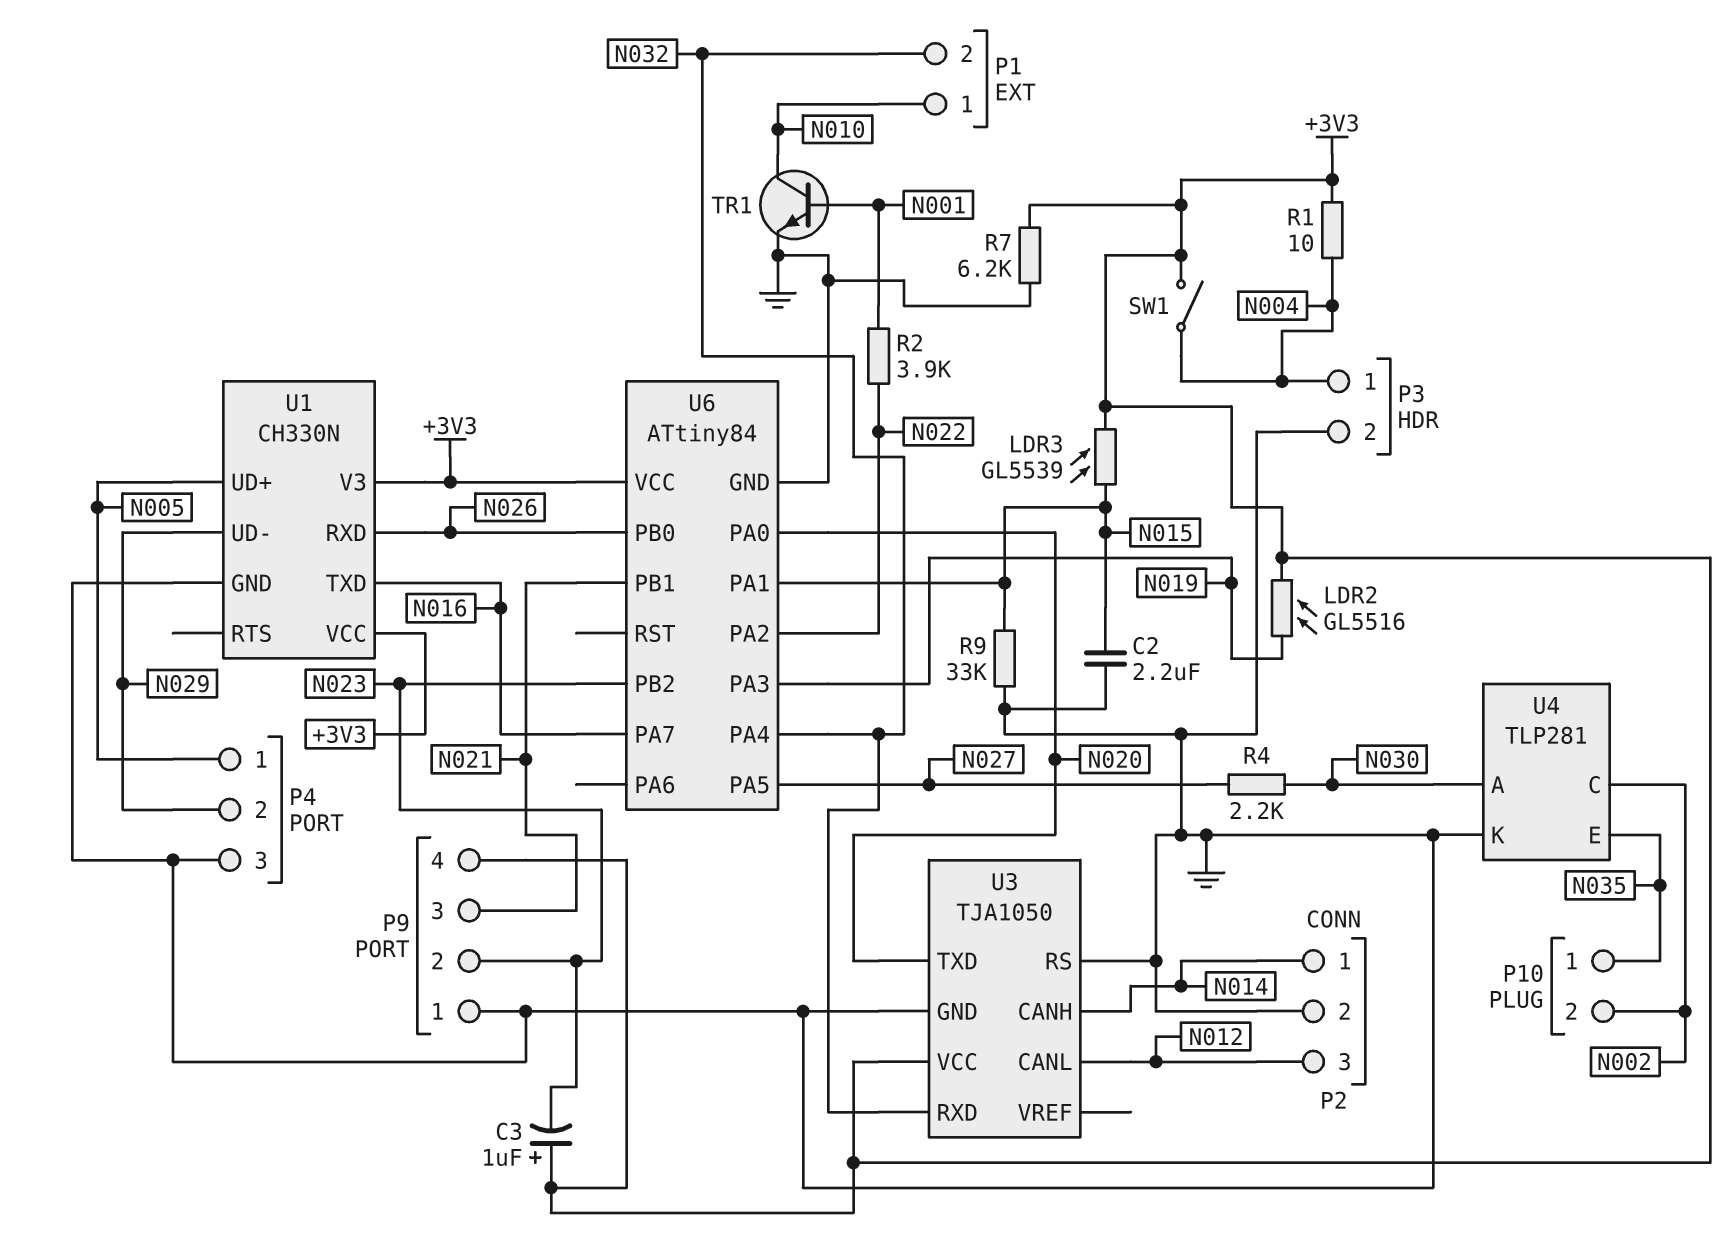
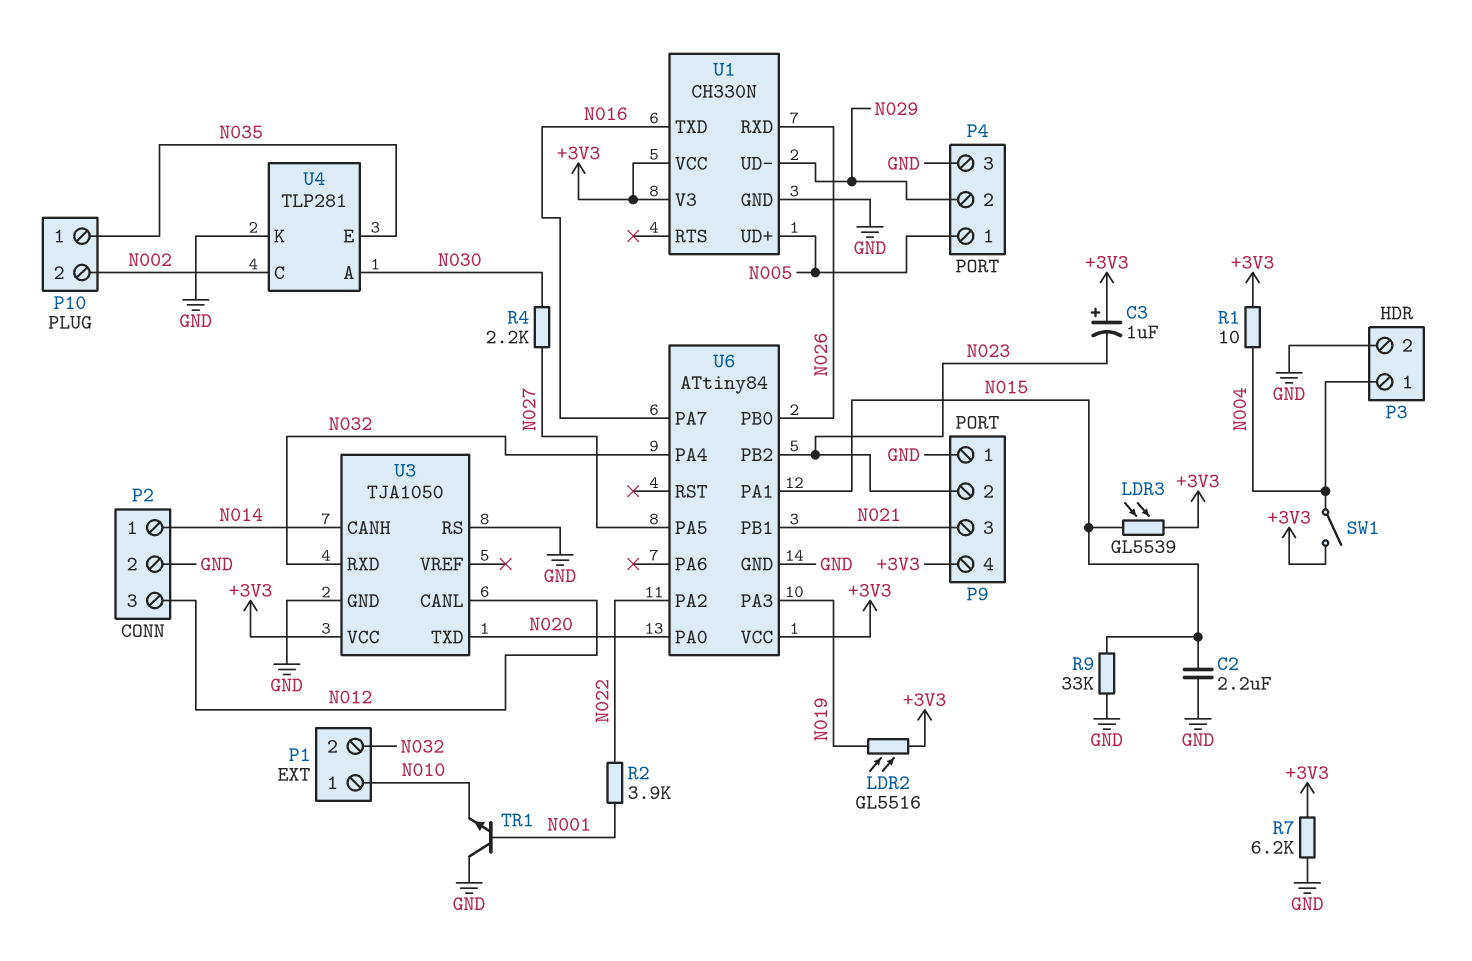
TR1: NPN (B N001, C N010, E GND) -> NPN (B N001, C GND, E N010)

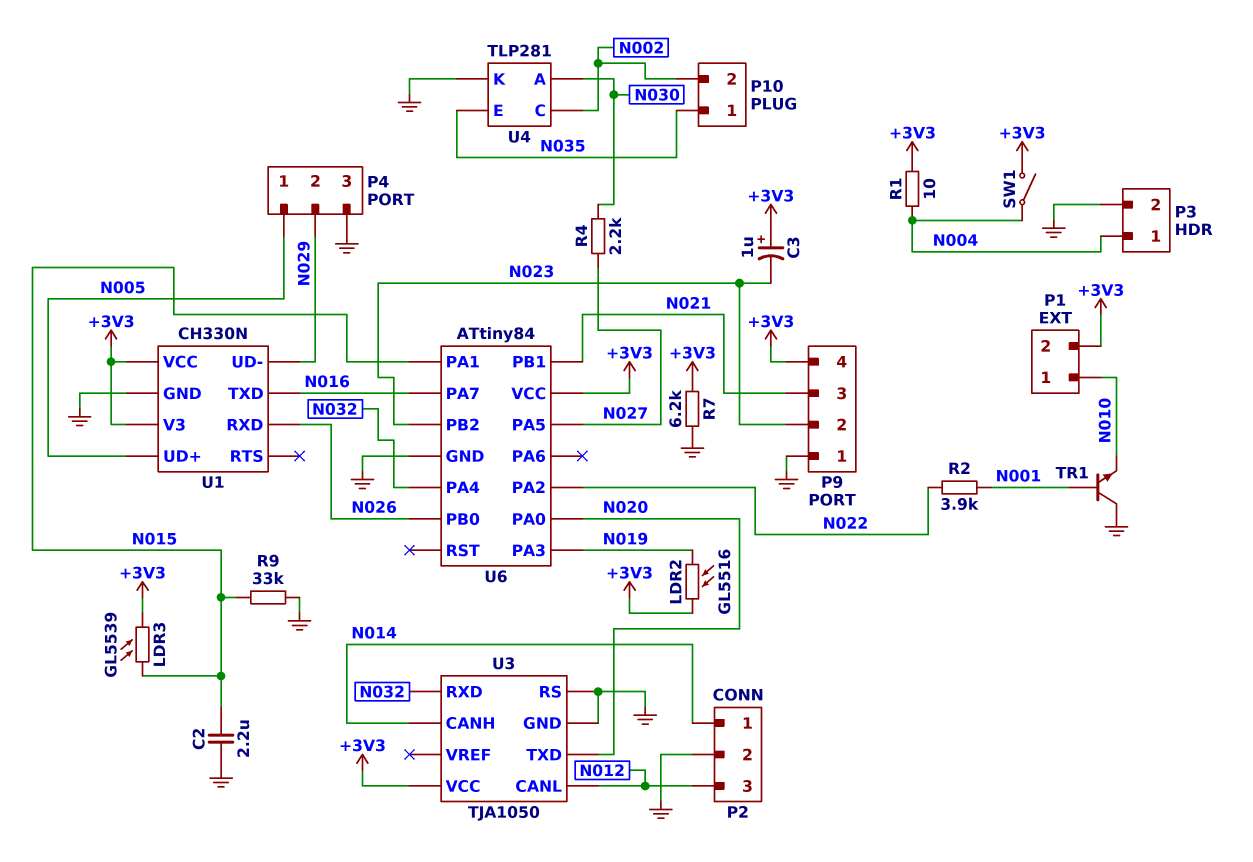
P1 pin 2: N032 -> +3V3

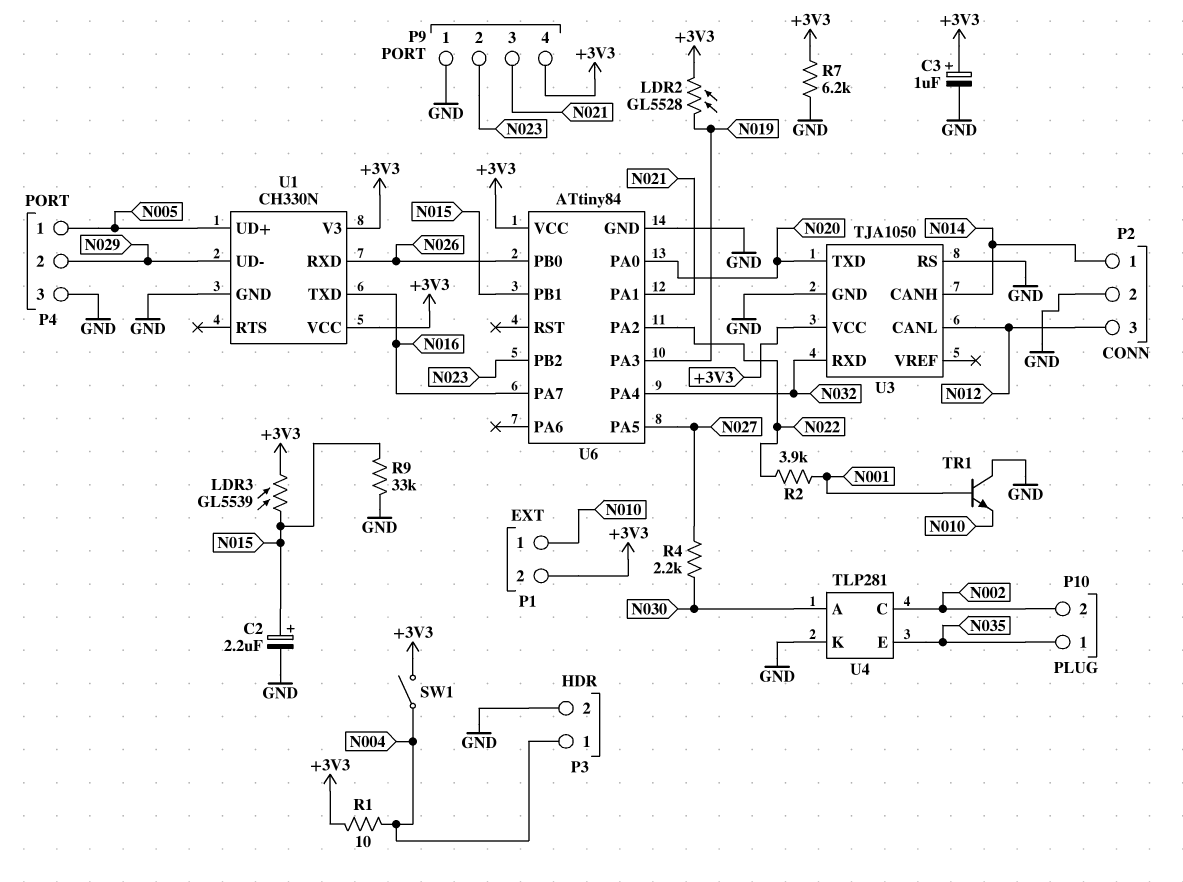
C2: 2.2uF (GND, N015) -> 2.2uF (plus N015, minus GND)
C3: 1uF (plus +3V3, minus N023) -> 1uF (plus +3V3, minus GND)
LDR2: GL5516 (+3V3, N019) -> GL5528 (+3V3, N019)
U6 pin PA1: N015 -> N021
U6 pin PB1: N021 -> N015

